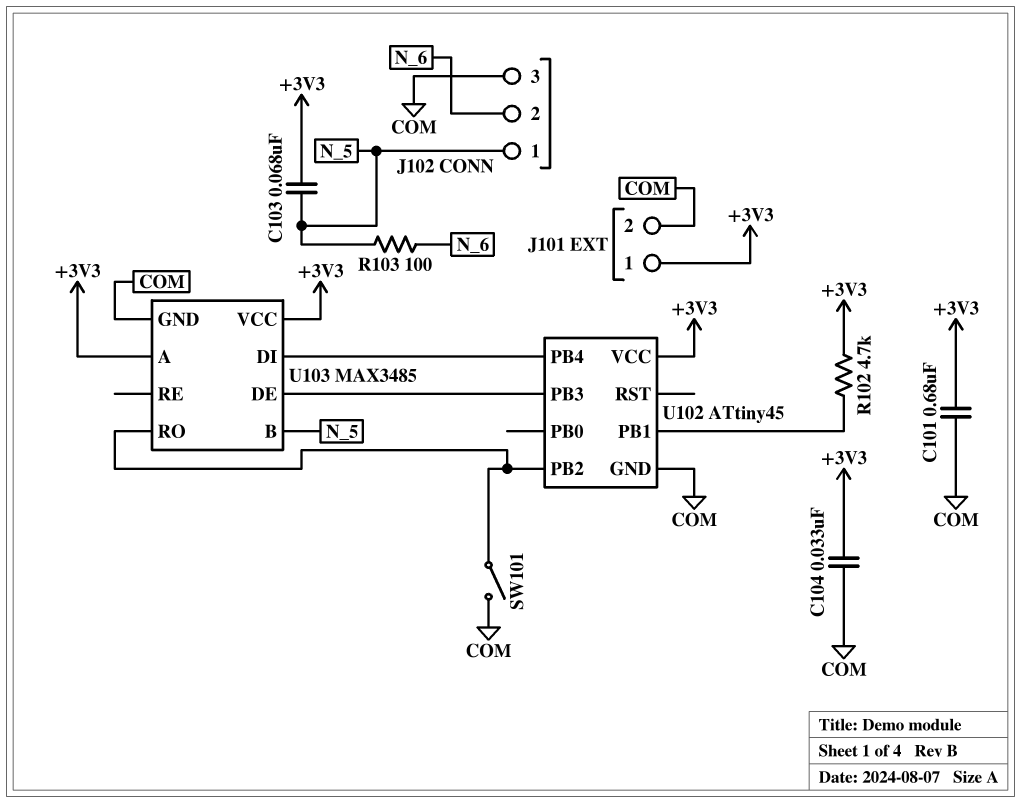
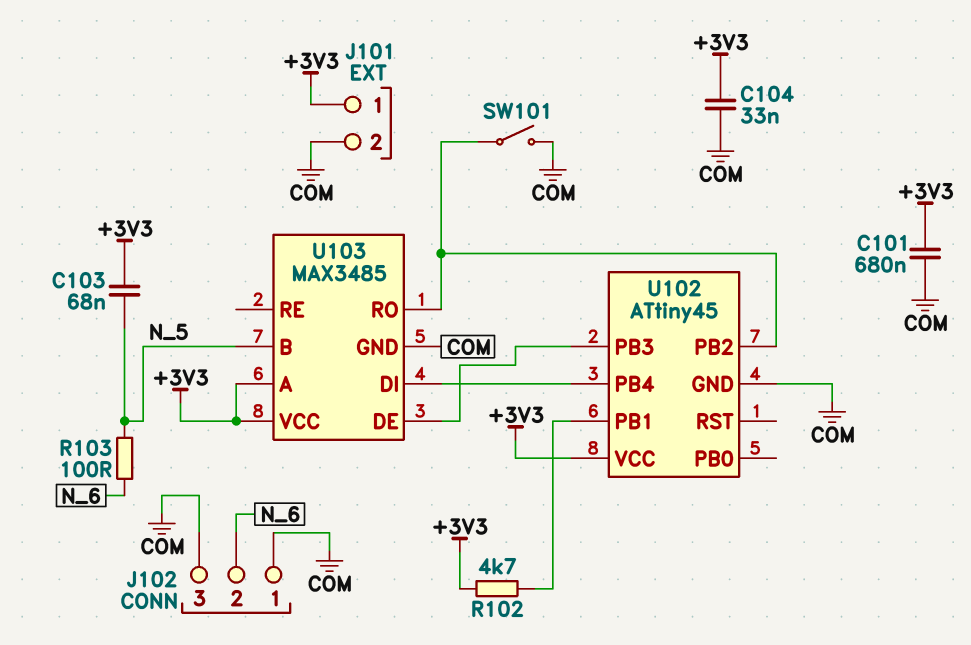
J102 pin 1: N_5 -> COM

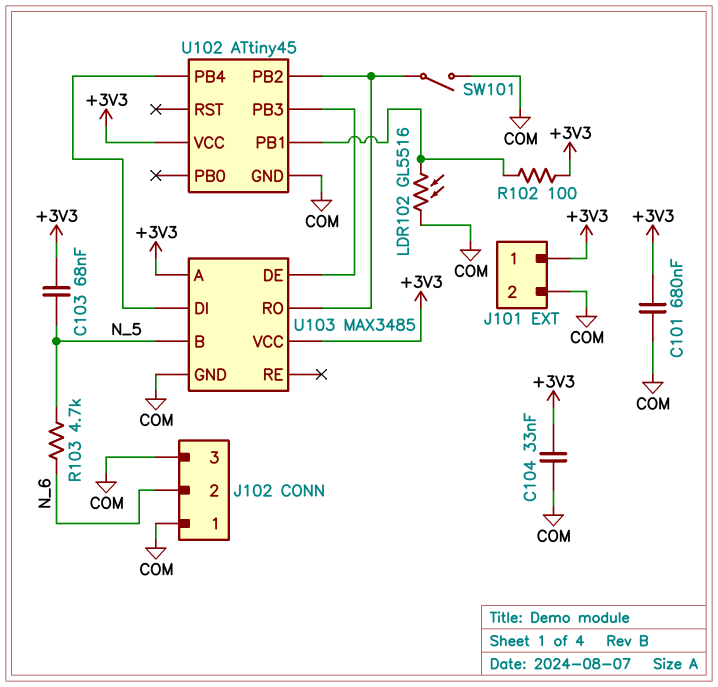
LDR102: none -> GL5516 (COM, U102/PB1)
R102: 4.7k (+3V3, U102/PB1) -> 100 (+3V3, U102/PB1)
R103: 100 (N_5, N_6) -> 4.7k (N_5, N_6)

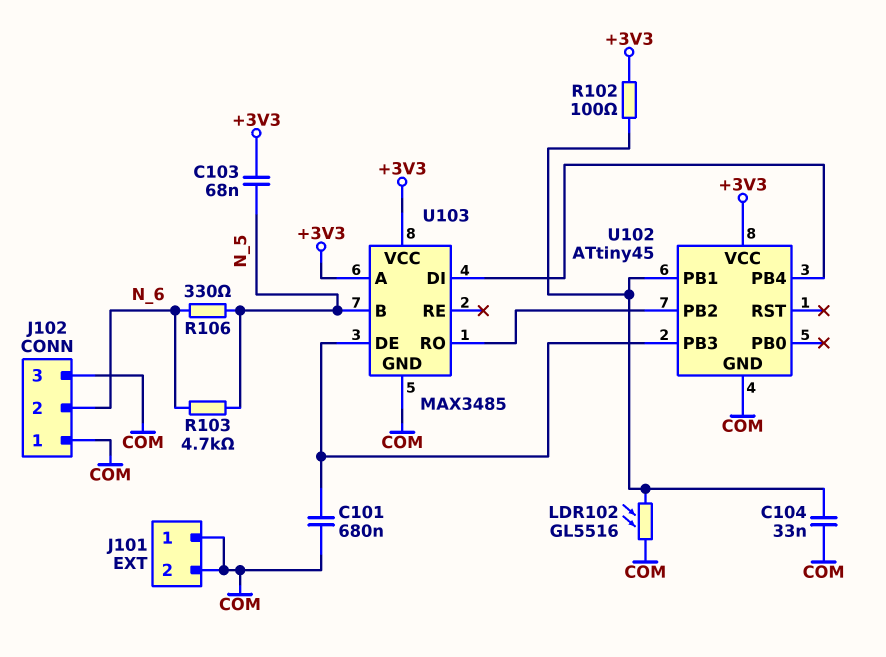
C101: 680nF (+3V3, COM) -> 680nF (COM, U102/PB3)
C104: 33nF (+3V3, COM) -> 33nF (COM, U102/PB1)
J101 pin 1: +3V3 -> COM
R106: none -> 330 (N_5, N_6)
SW101: switch (COM, U102/PB2) -> none

